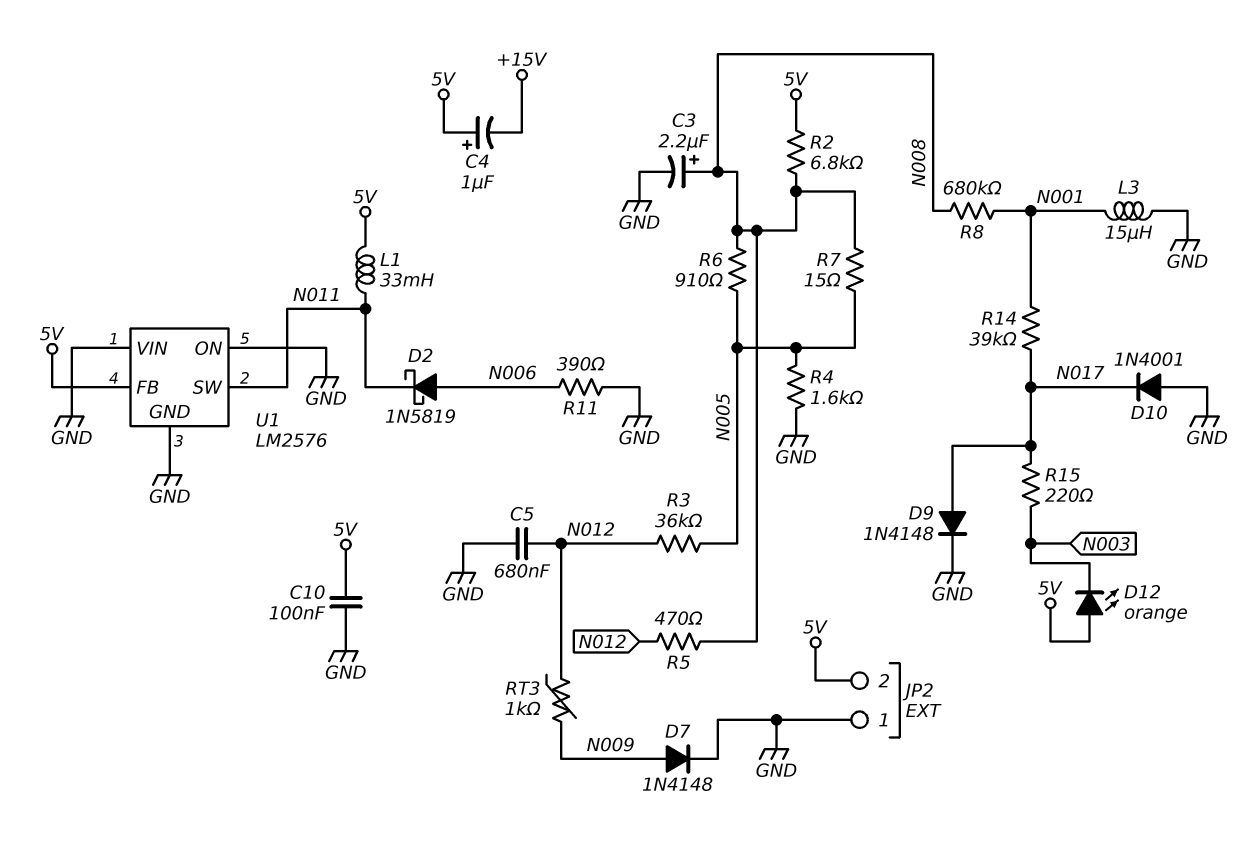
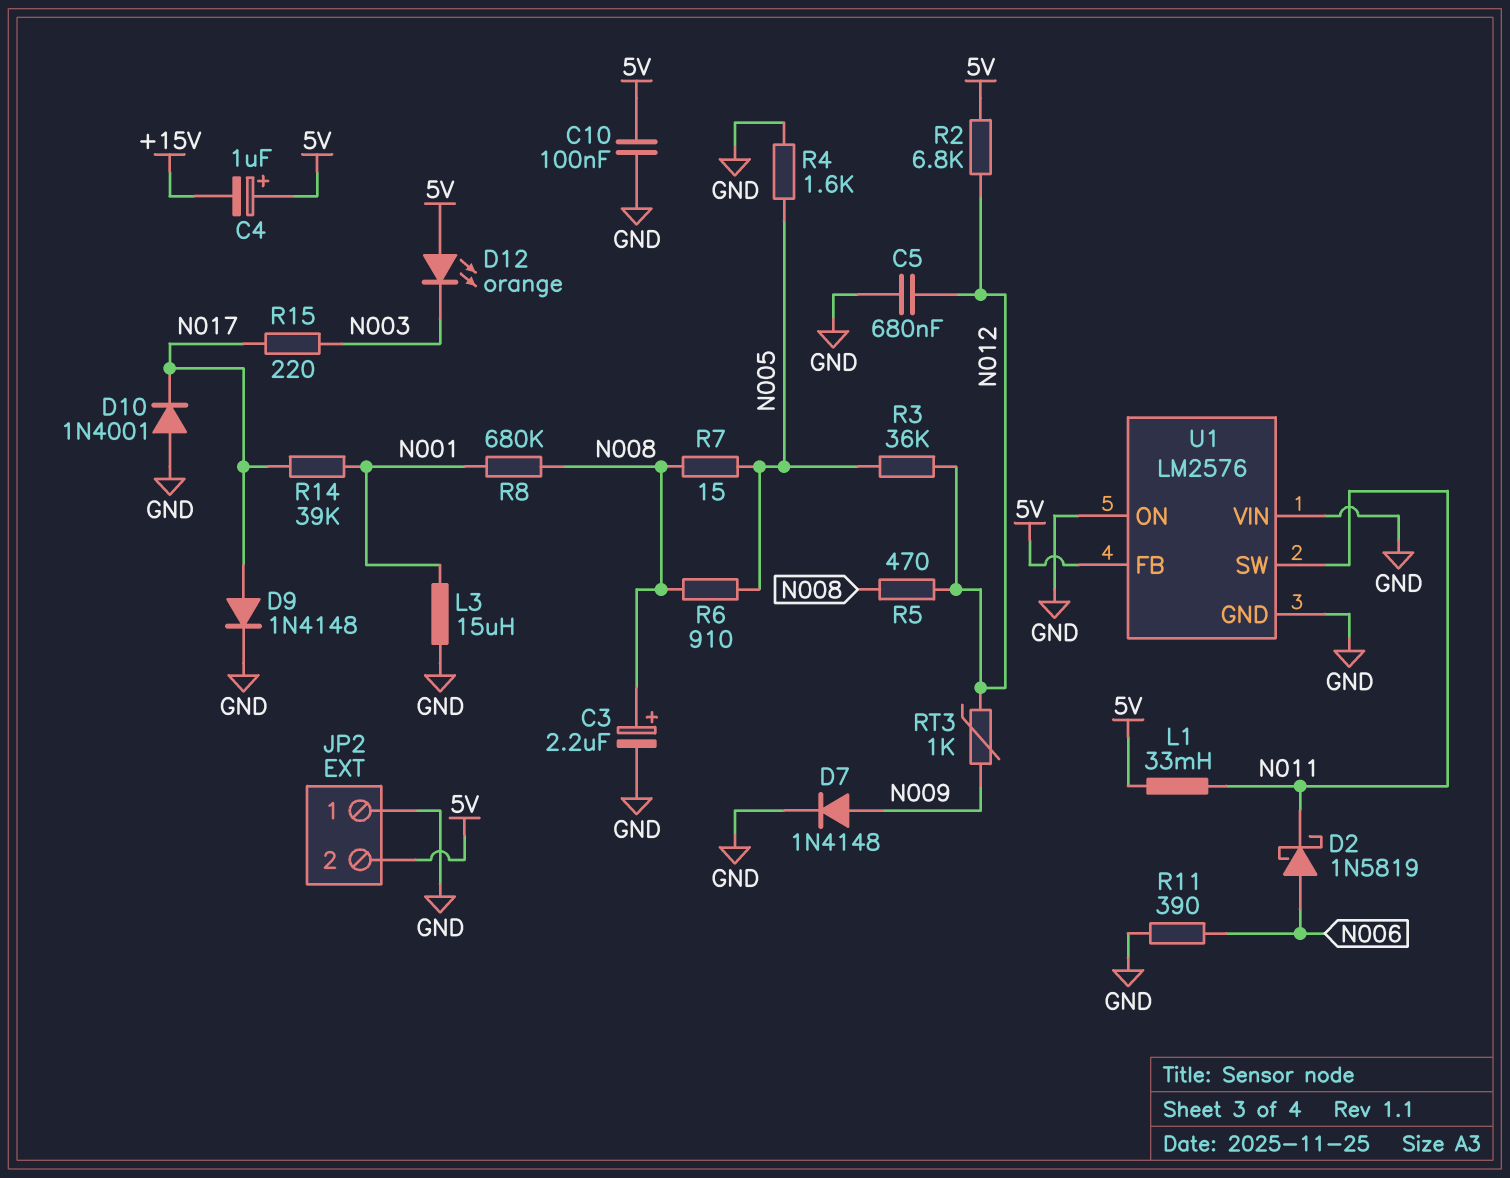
R2: 6.8k (5V, N008) -> 6.8k (5V, N012)

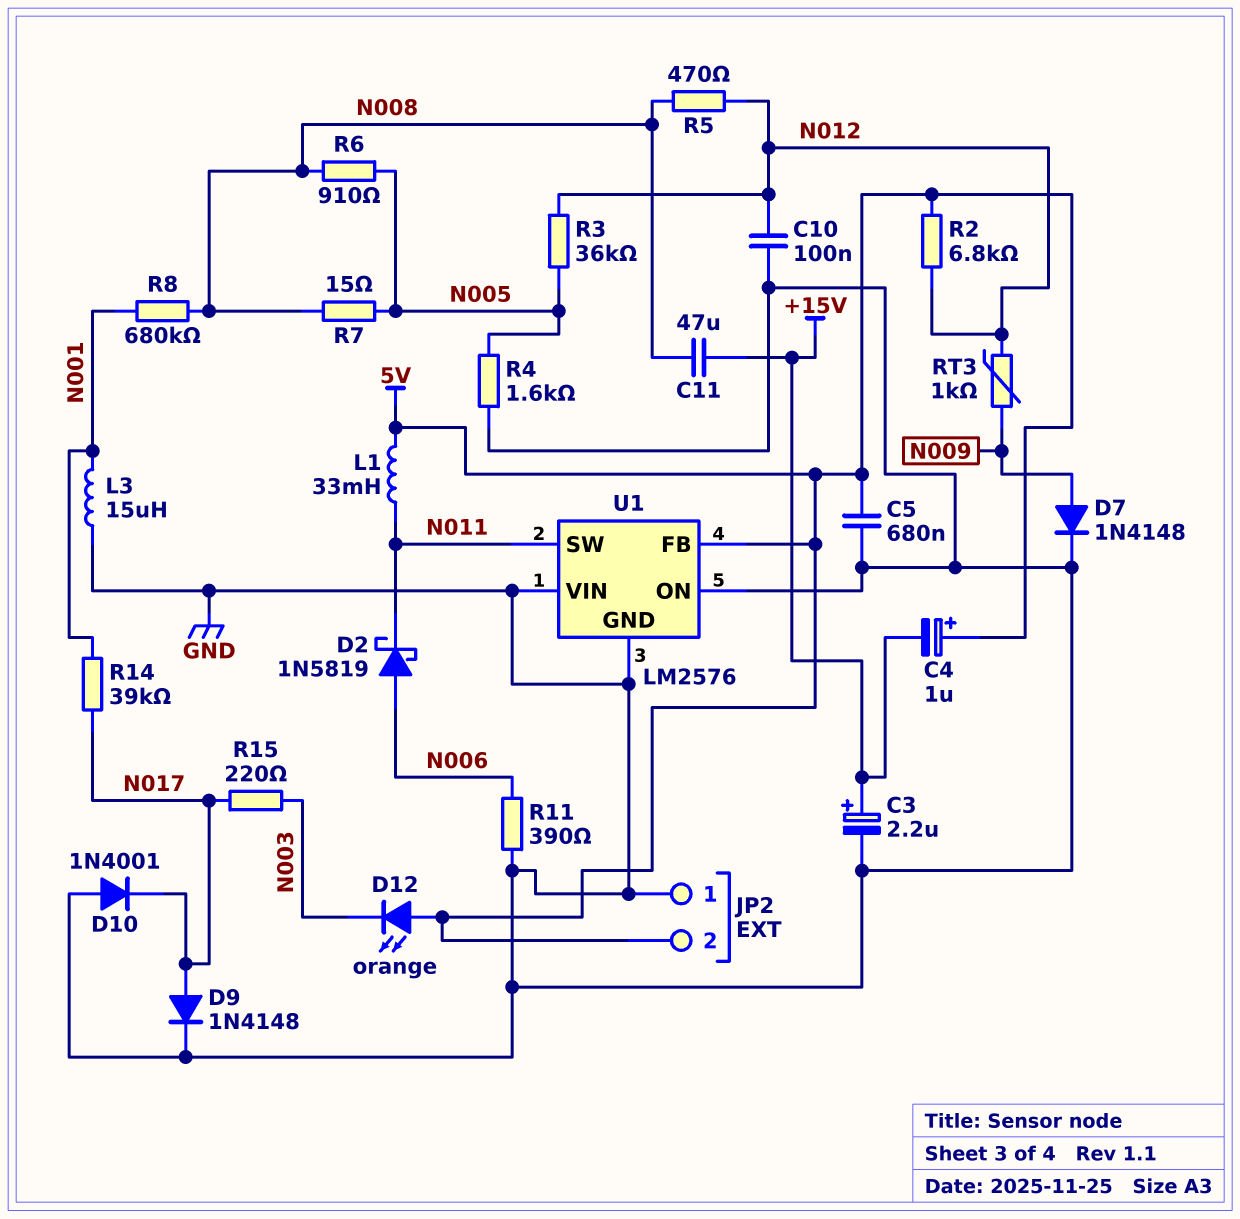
C3: 2.2uF (plus N008, minus GND) -> 2.2uF (plus +15V, minus GND)
C5: 680nF (GND, N012) -> 680nF (5V, GND)
C10: 100nF (5V, GND) -> 100nF (GND, N012)
C11: none -> 47uF (+15V, N008)

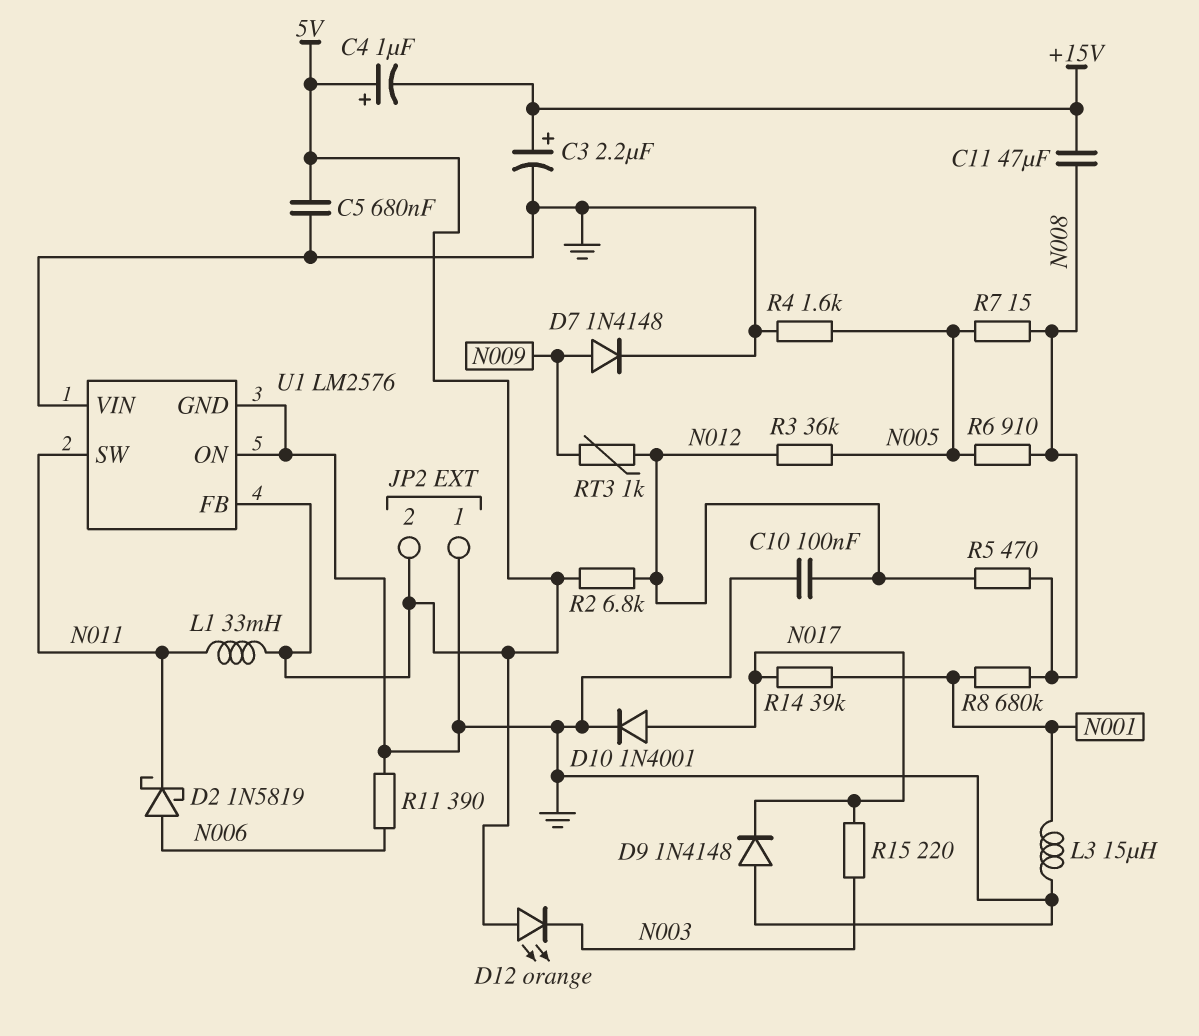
D9: diode 1N4148 (A N017, K GND) -> diode 1N4148 (A GND, K N017)
D10: diode 1N4001 (A GND, K N017) -> diode 1N4001 (A N017, K GND)

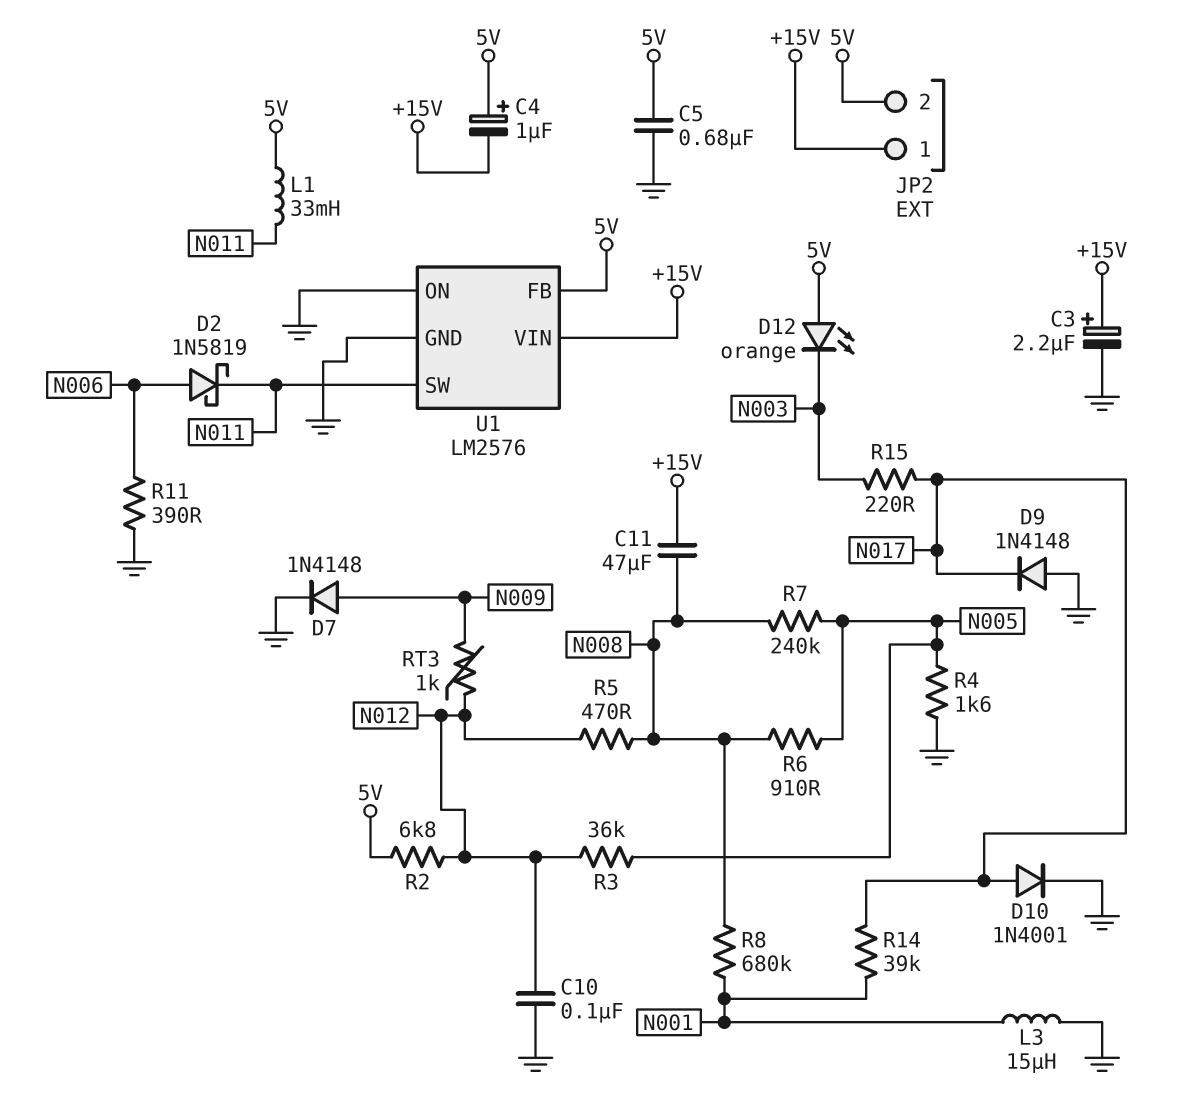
JP2 pin 1: GND -> +15V
R7: 15 (N005, N008) -> 240k (N005, N008)
U1 pin VIN: GND -> +15V

